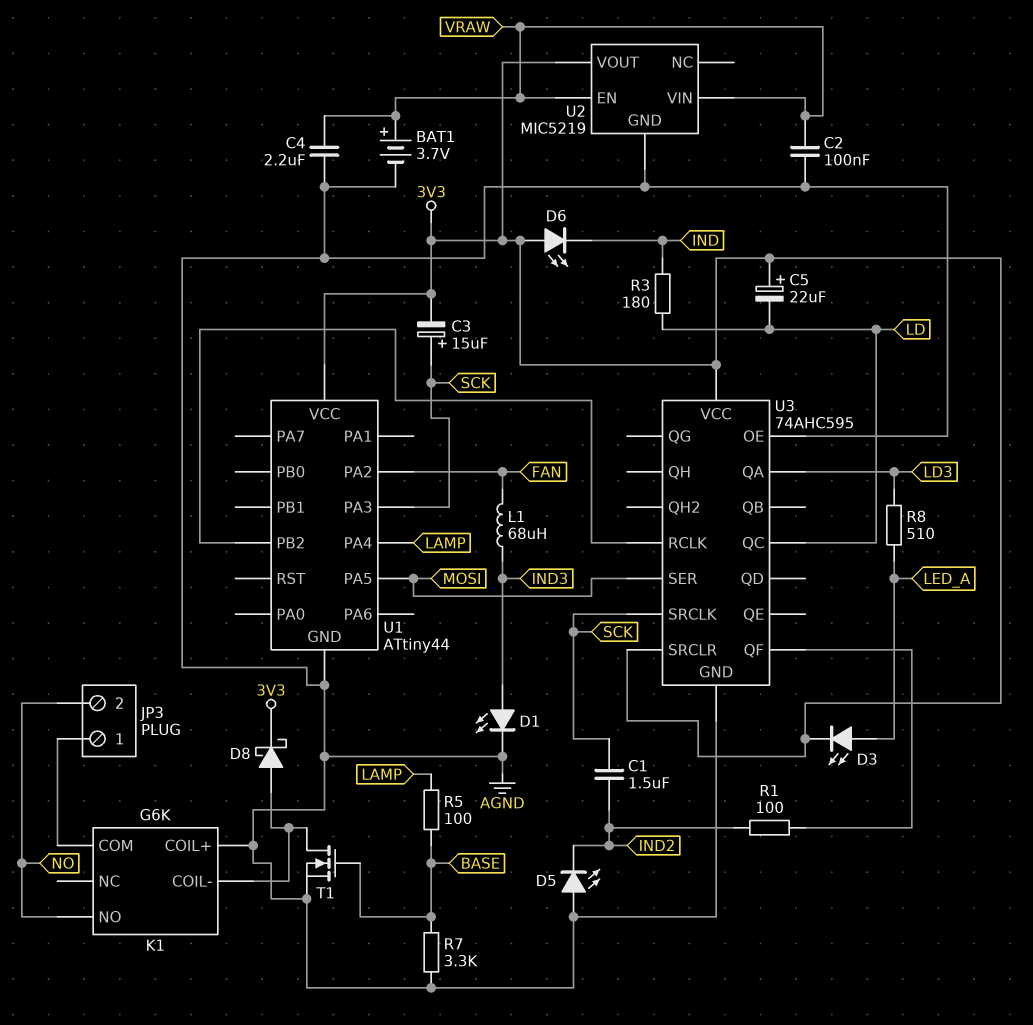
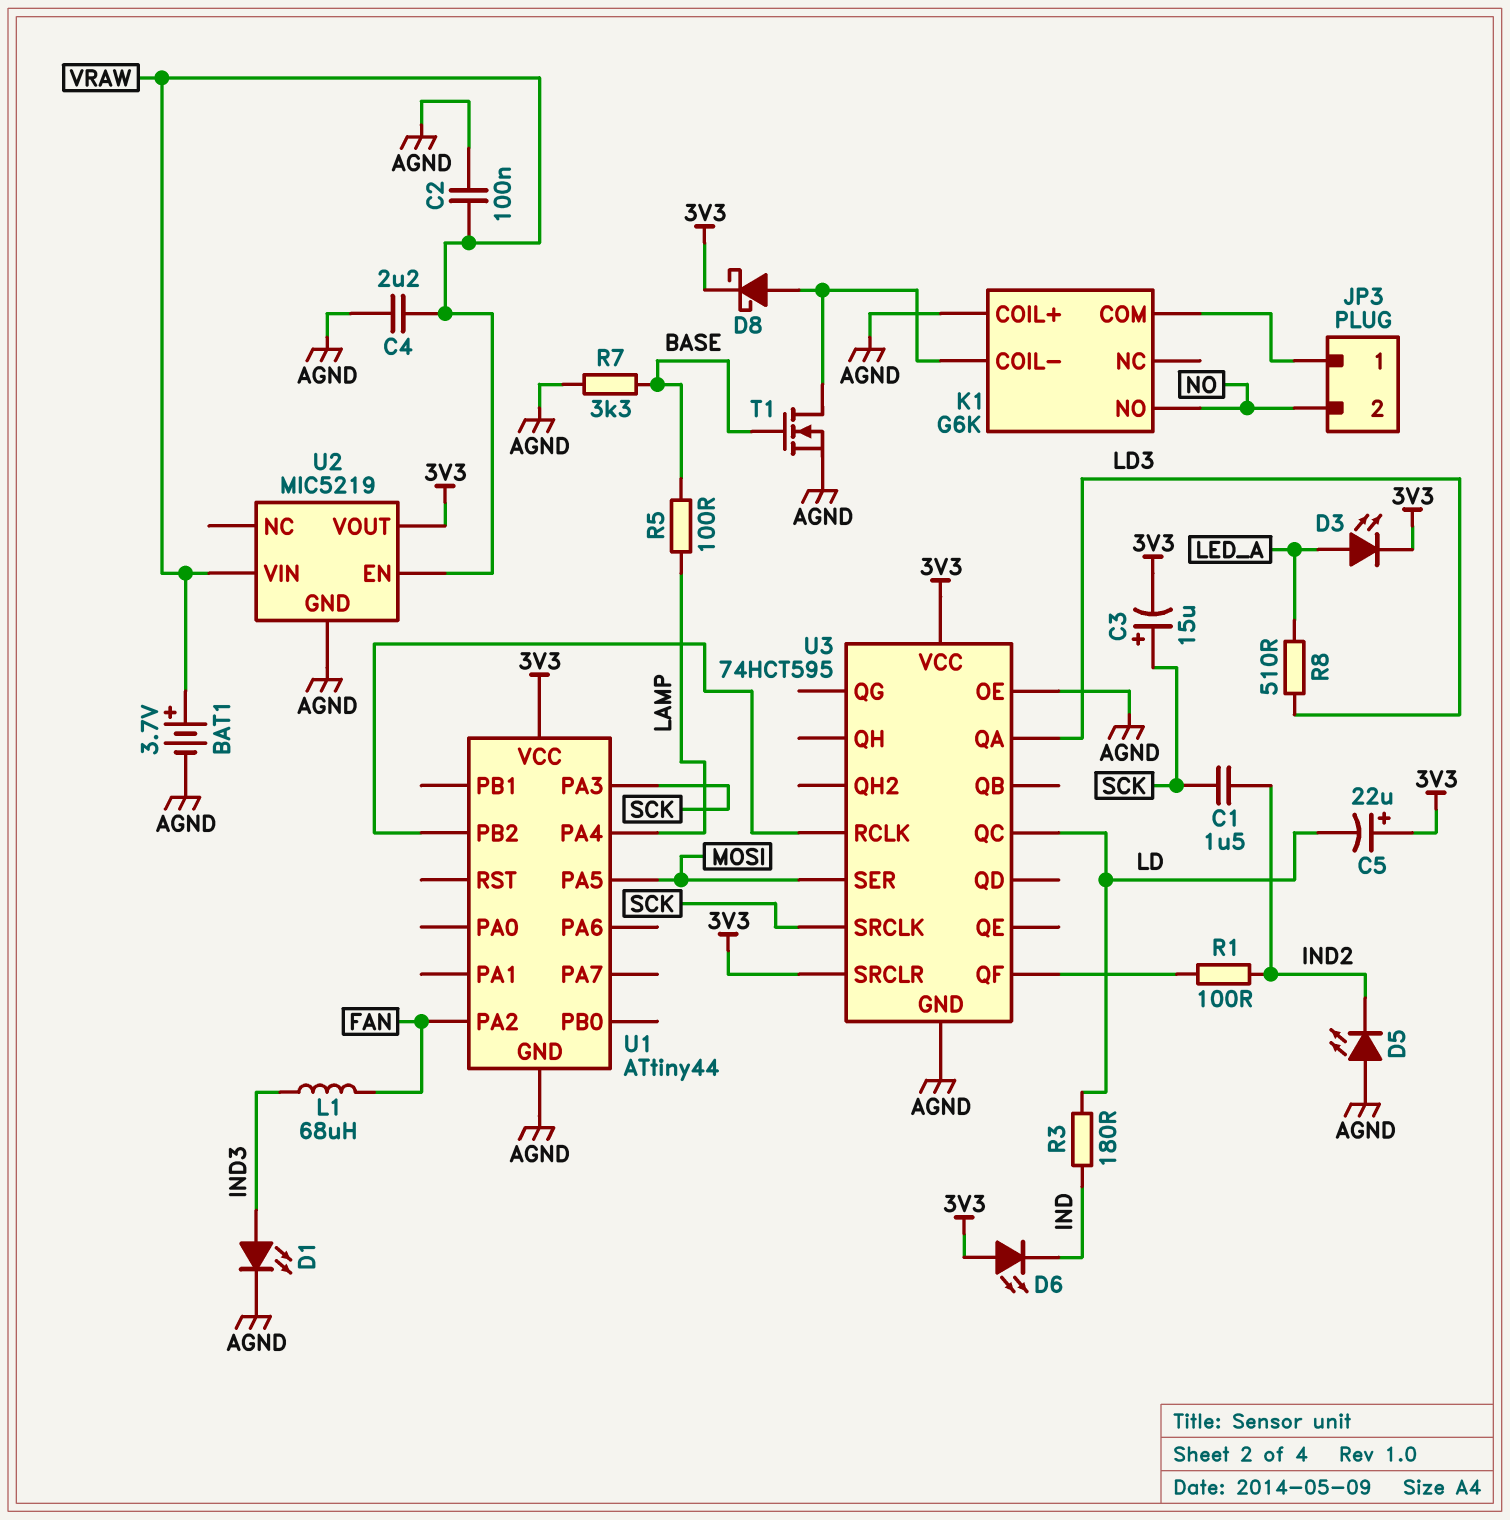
U3: 74AHC595 -> 74HCT595

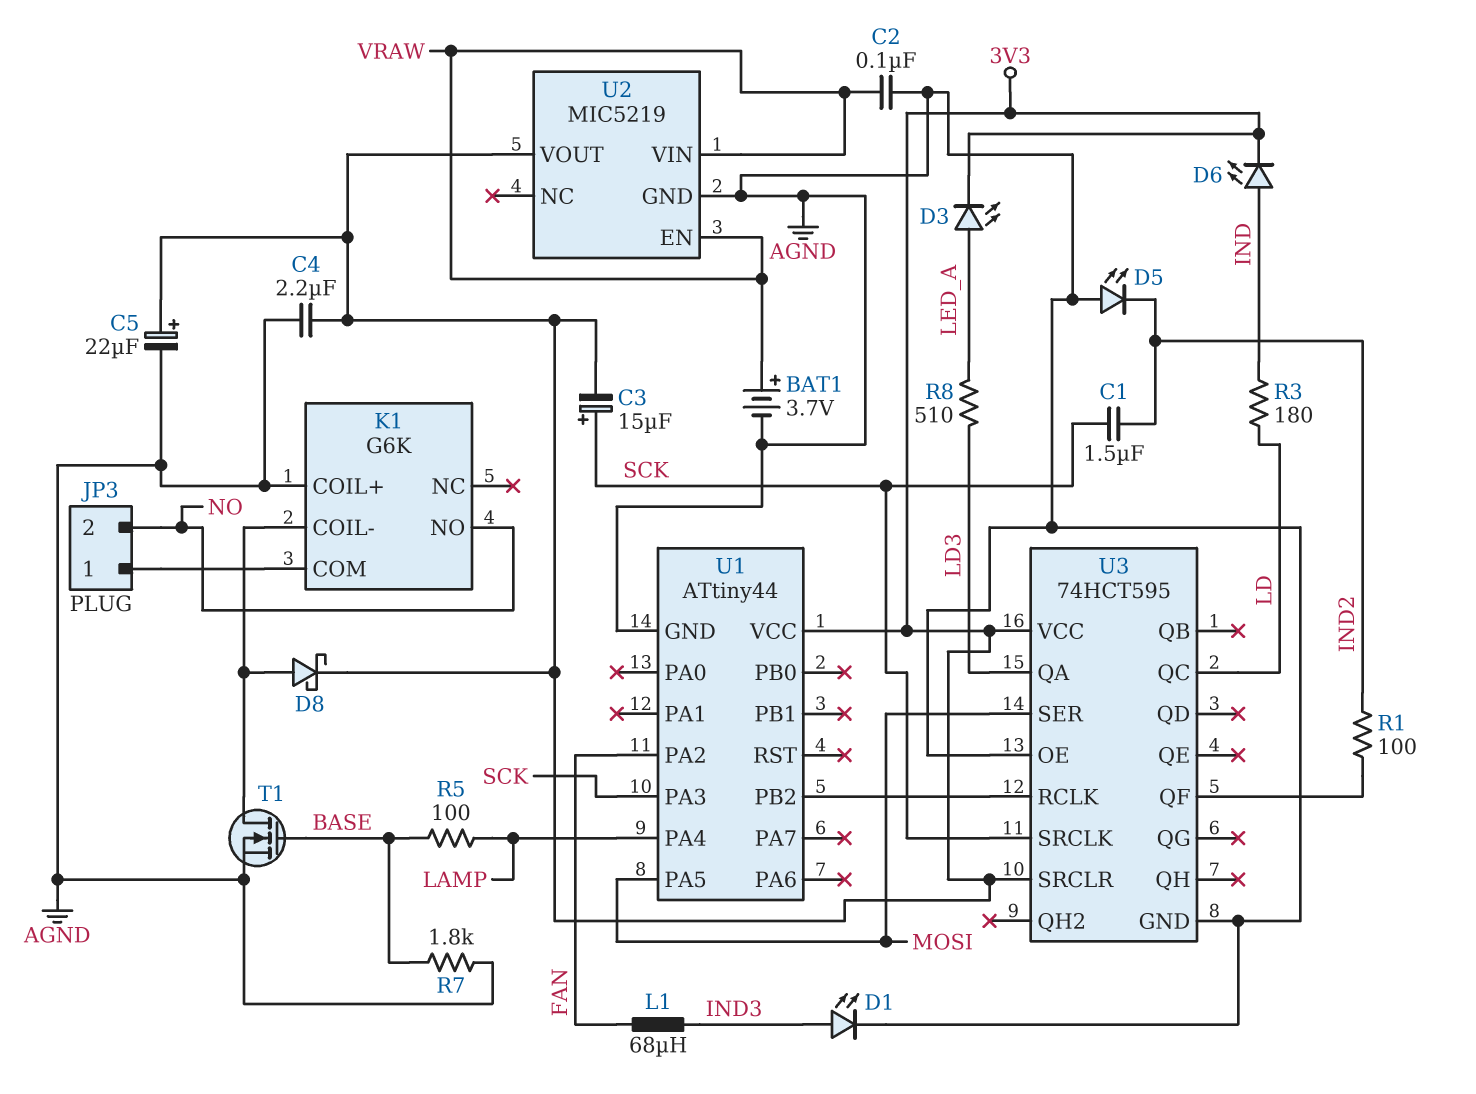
C4: 2.2uF (AGND, VRAW) -> 2.2uF (3V3, AGND)
C5: 22uF (plus 3V3, minus LD) -> 22uF (plus 3V3, minus AGND)
D6: LED (A 3V3, K IND) -> LED (A IND, K 3V3)
R7: 3.3k (AGND, BASE) -> 1.8k (AGND, BASE)

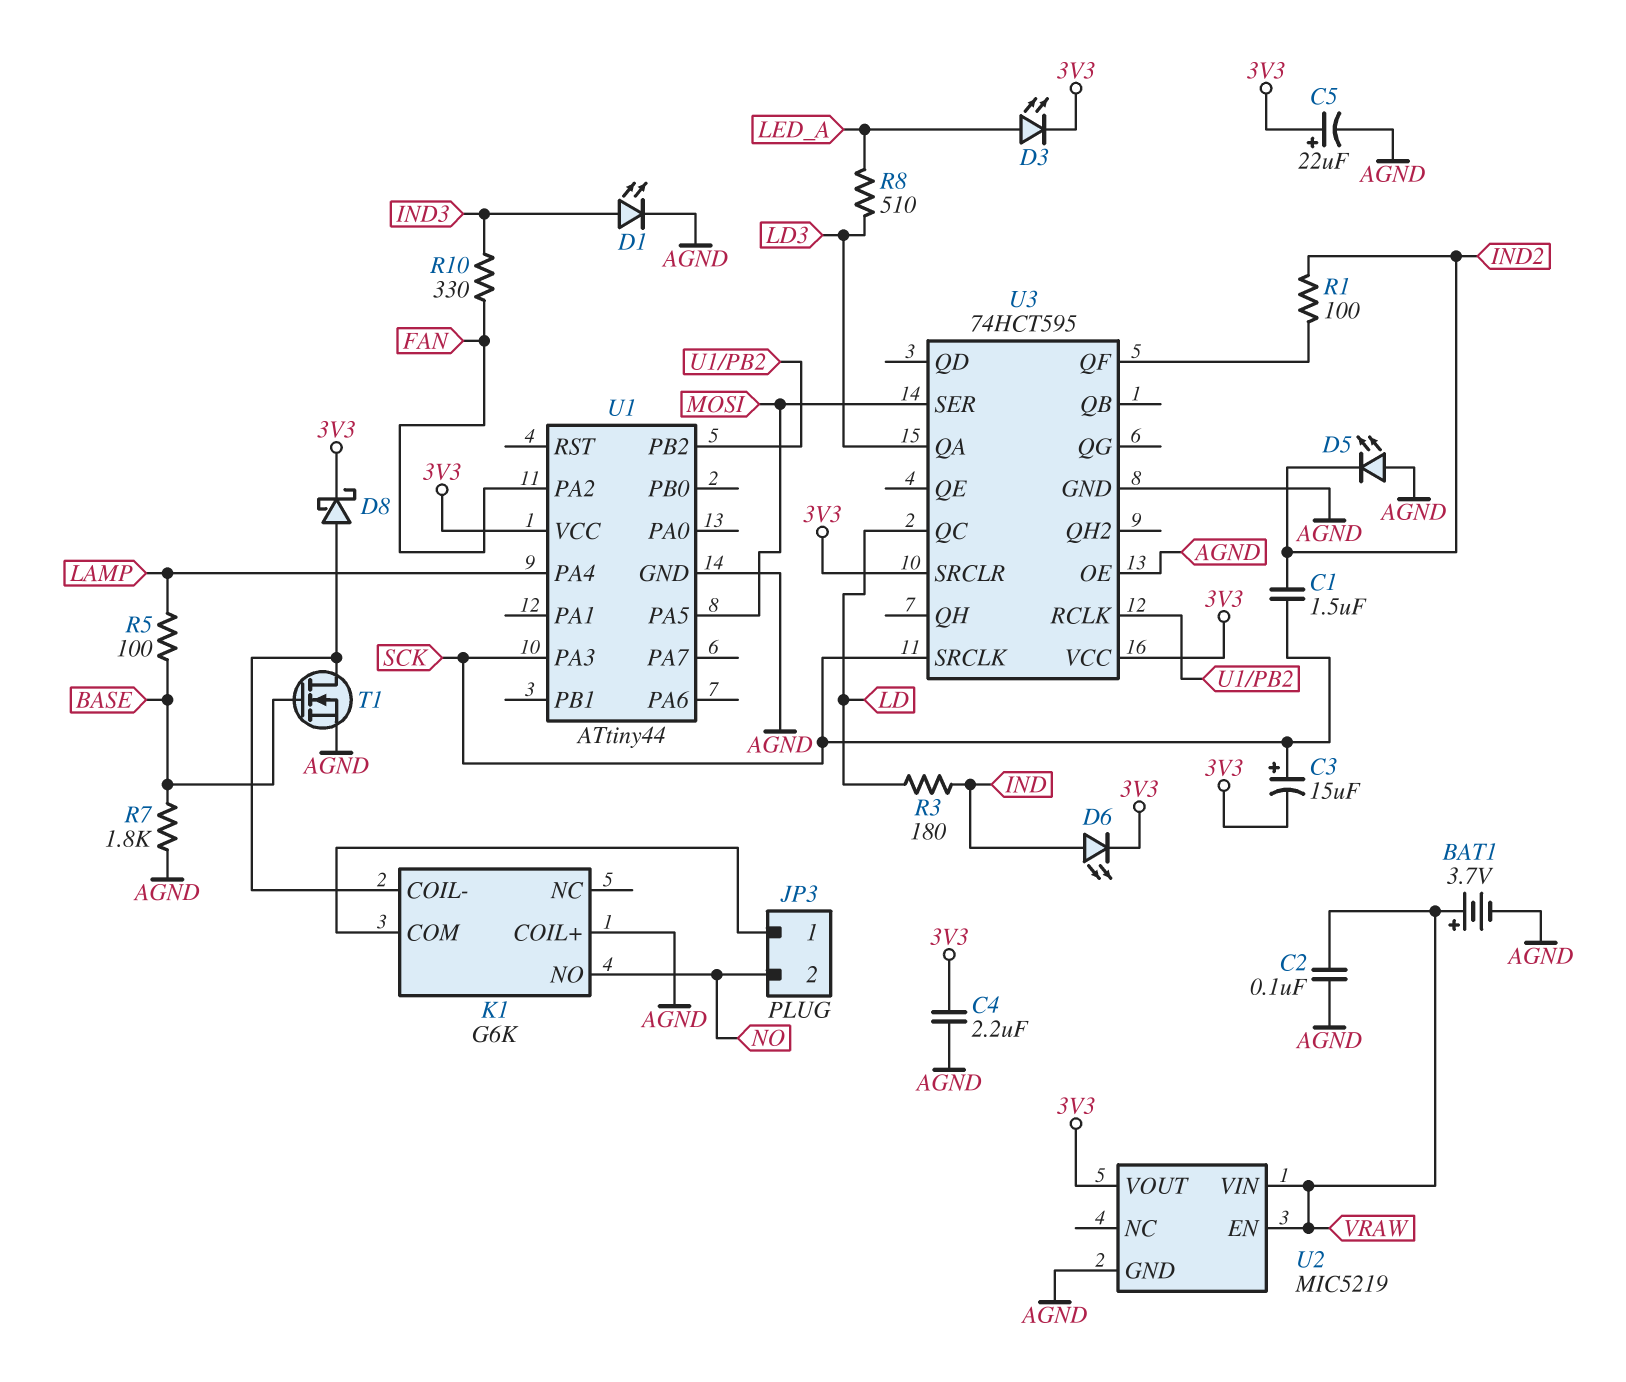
L1: 68uH (FAN, IND3) -> none
R10: none -> 330 (FAN, IND3)

